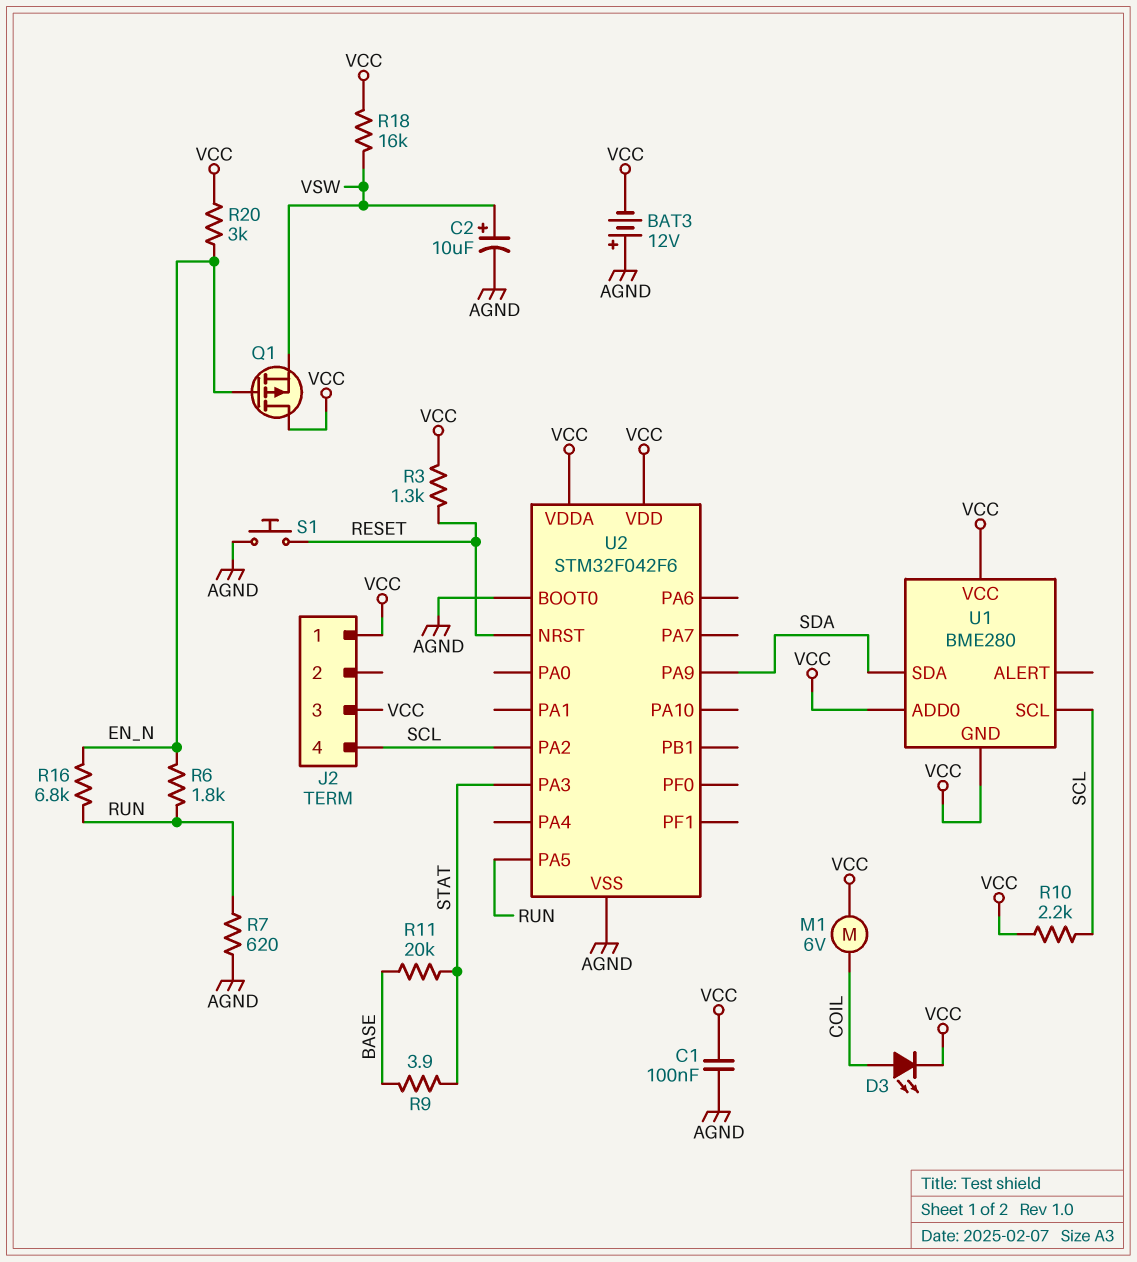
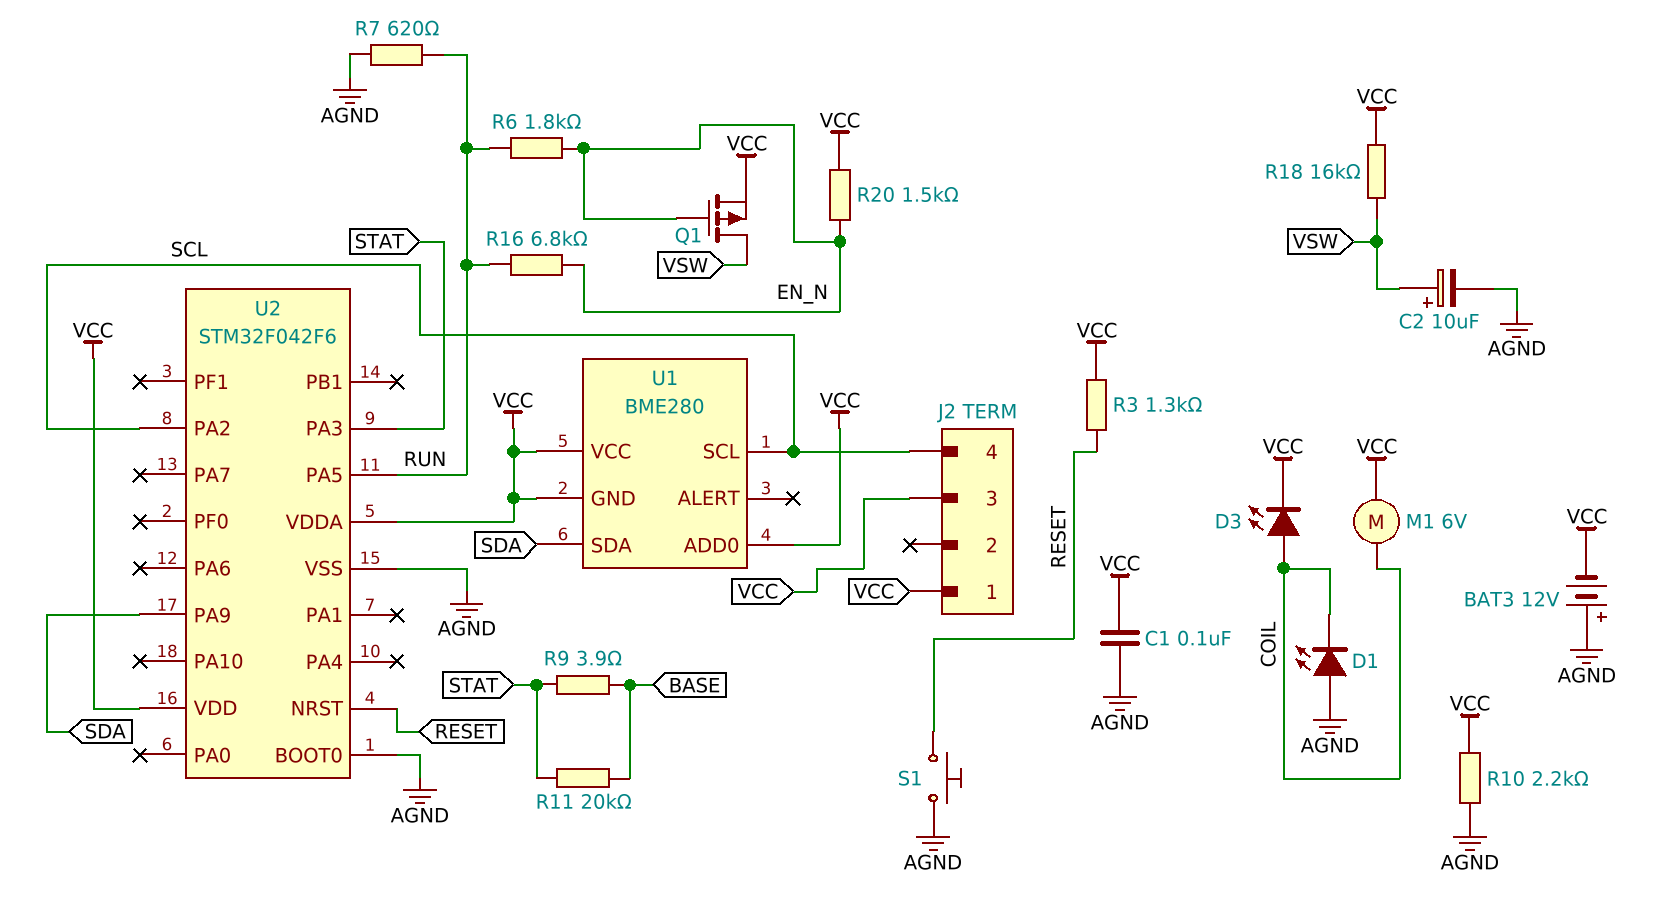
D1: none -> LED (A AGND, K COIL)
Q1: PMOS (G EN_N, D VCC, S VSW) -> PMOS (G EN_N, D VSW, S VCC)
R10: 2.2k (SCL, VCC) -> 2.2k (AGND, VCC)
R20: 3k (EN_N, VCC) -> 1.5k (EN_N, VCC)

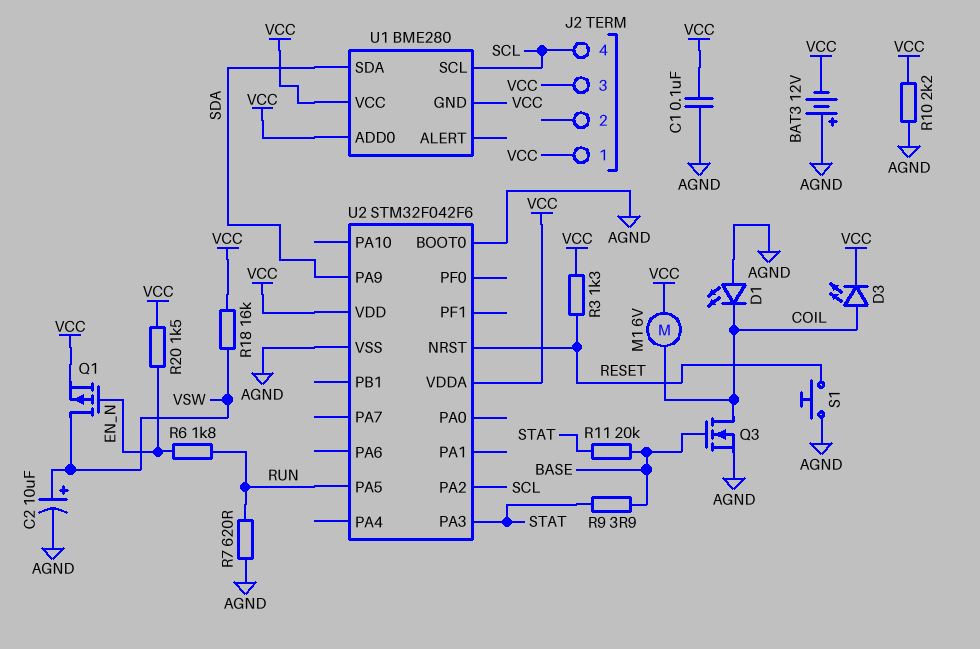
Q3: none -> NMOS (G BASE, D COIL, S AGND)
R16: 6.8k (EN_N, RUN) -> none

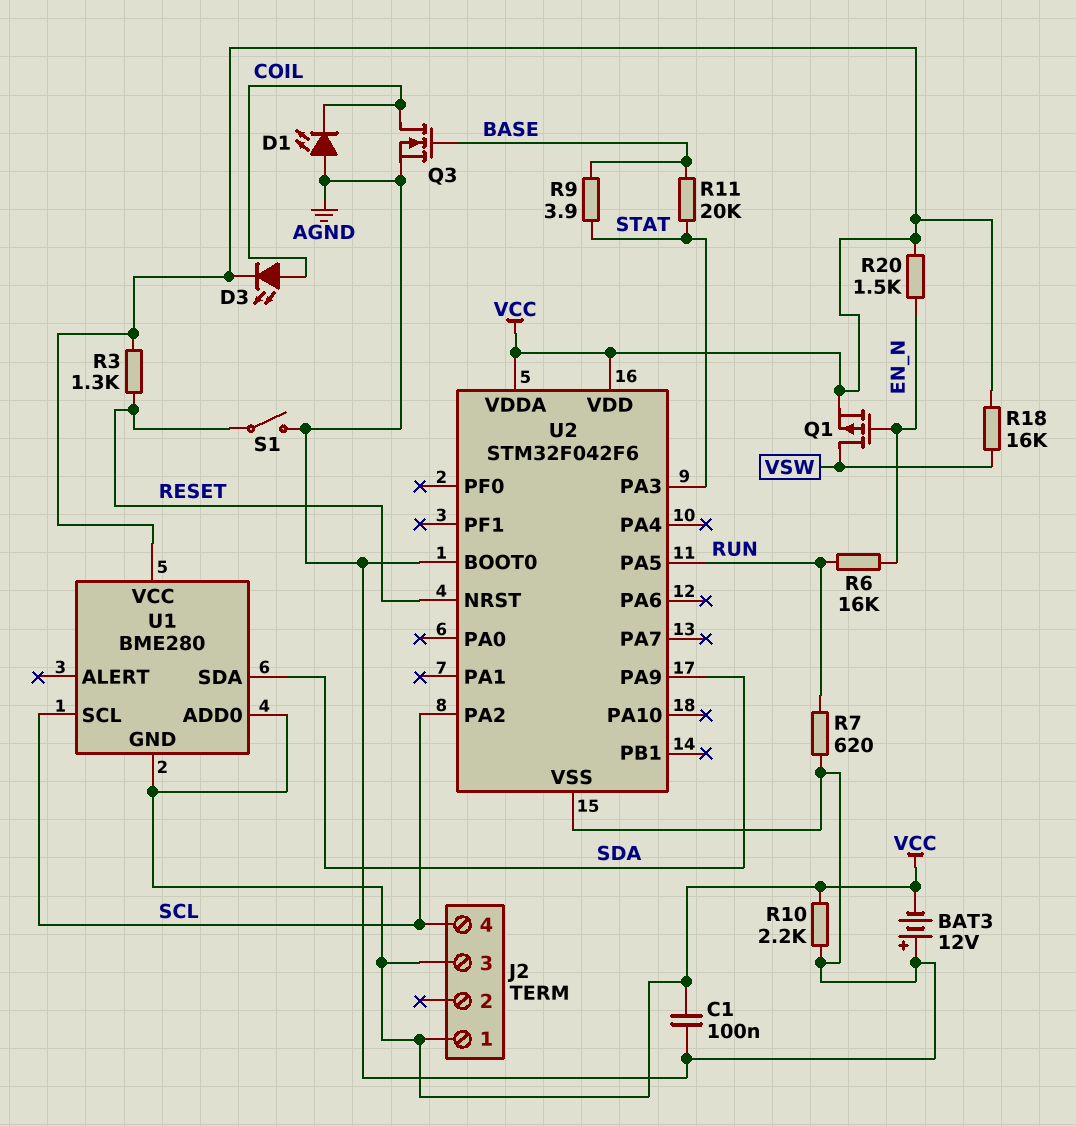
C2: 10uF (plus VSW, minus AGND) -> none
M1: motor 6V (COIL, VCC) -> none
R6: 1.8k (EN_N, RUN) -> 16k (EN_N, RUN)
S1: button (AGND, RESET) -> switch (AGND, RESET)

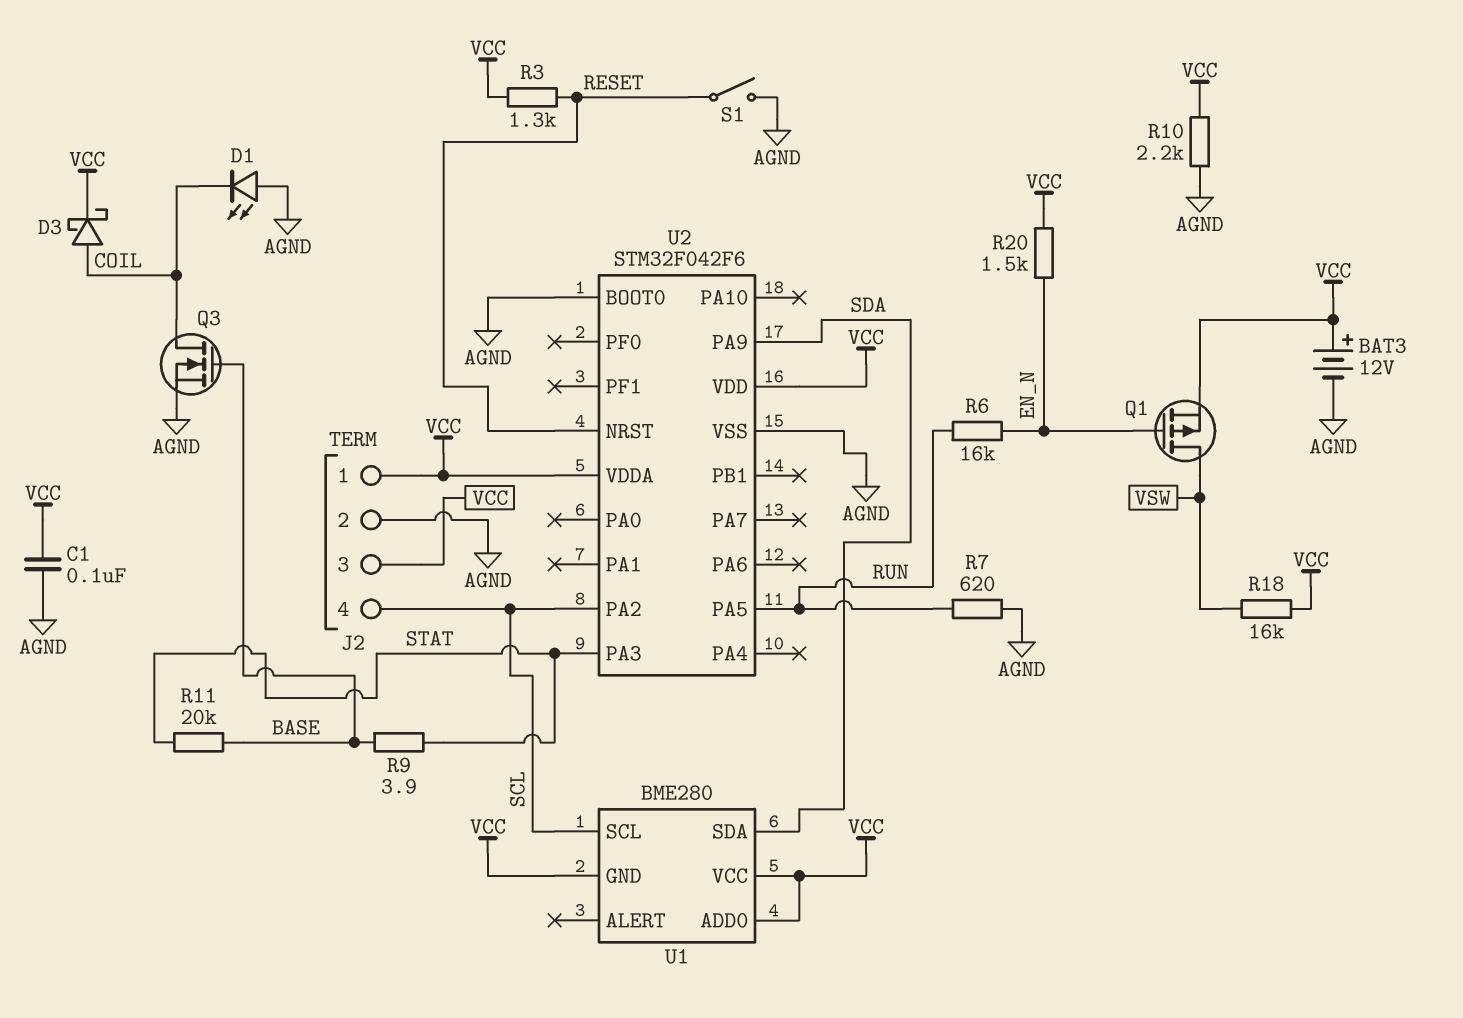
BAT3: 12V (plus AGND, minus VCC) -> 12V (plus VCC, minus AGND)
D3: LED (A COIL, K VCC) -> schottky (A COIL, K VCC)
J2 pin 2: none -> AGND

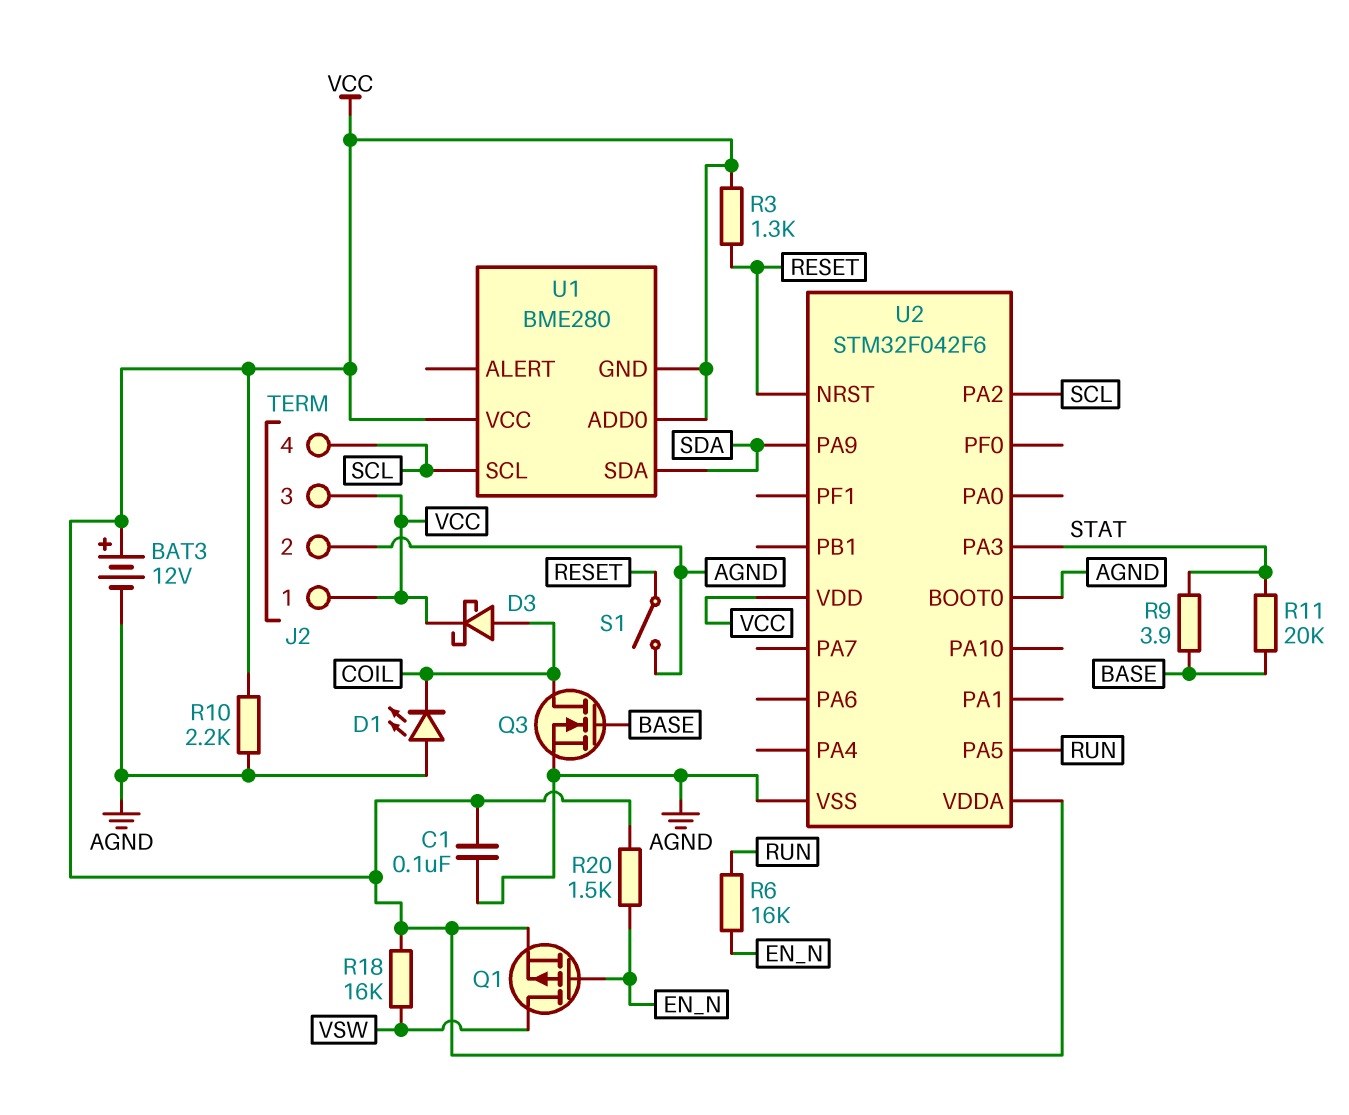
R7: 620 (AGND, RUN) -> none

